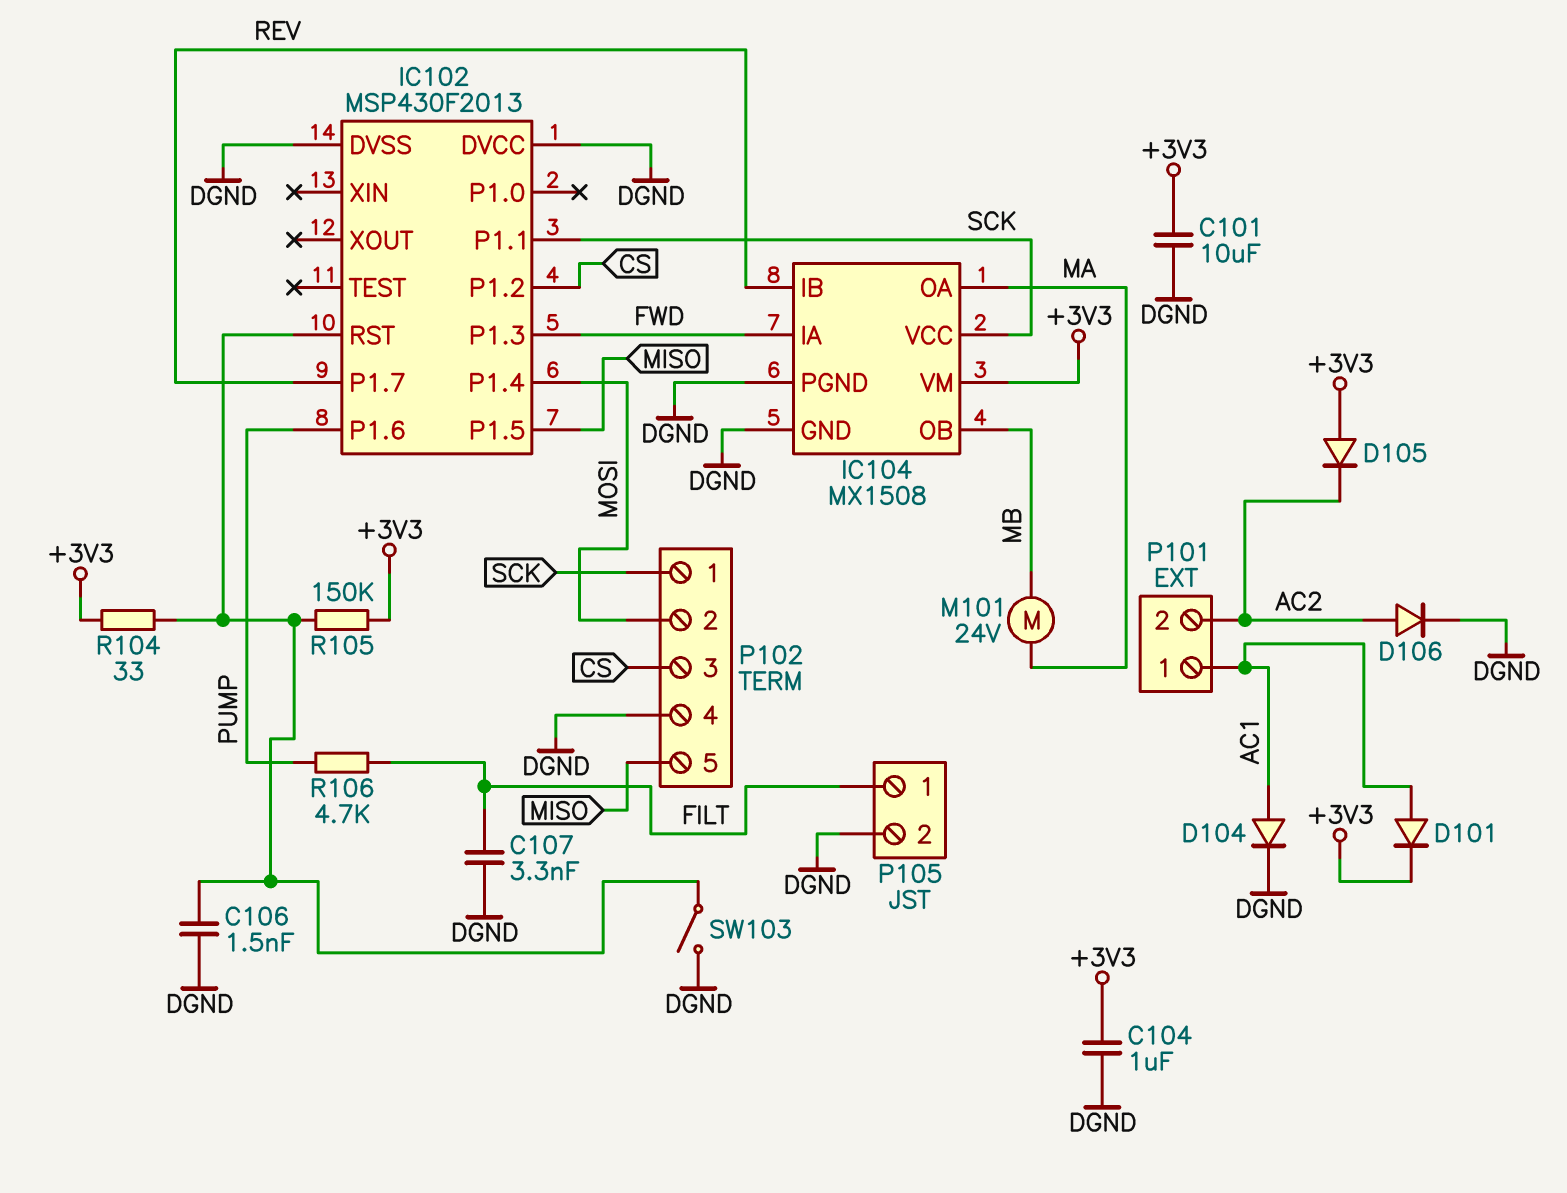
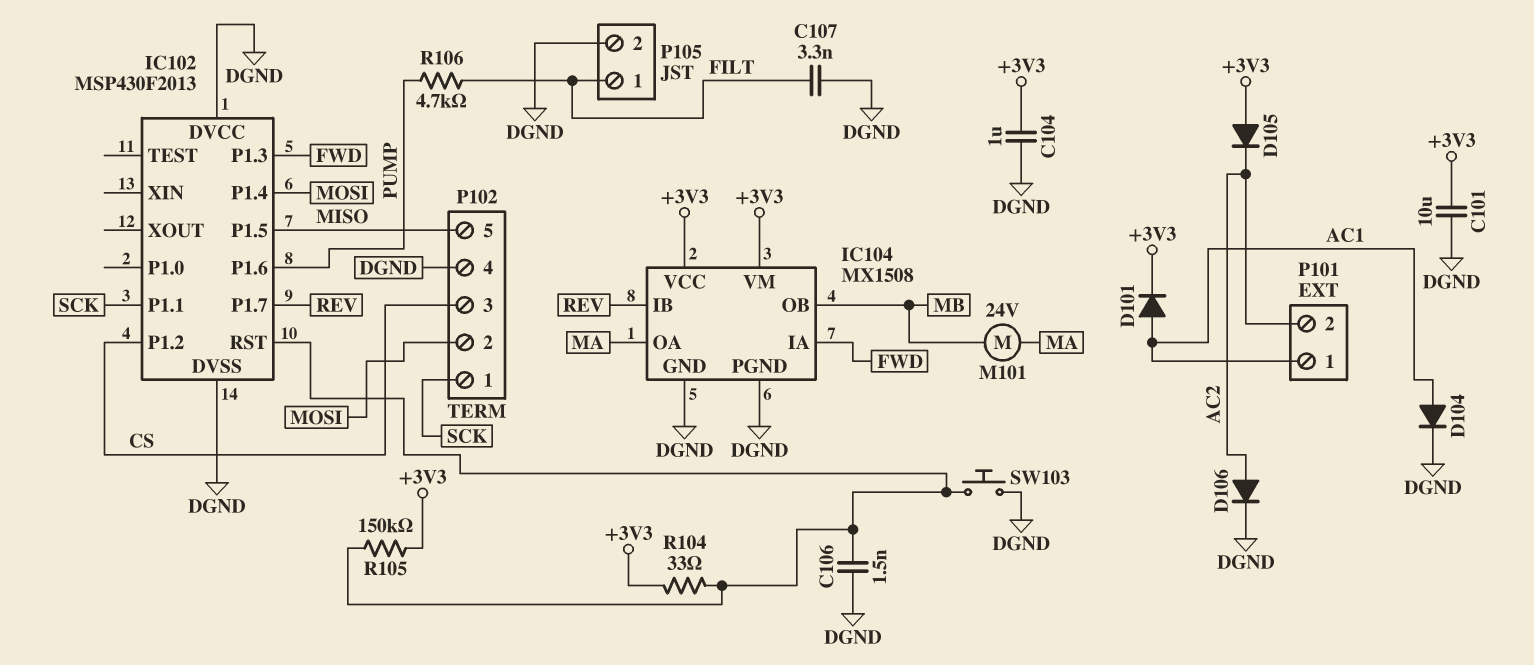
IC104 pin VCC: SCK -> +3V3
SW103: switch (DGND, IC102/RST) -> button (DGND, IC102/RST)

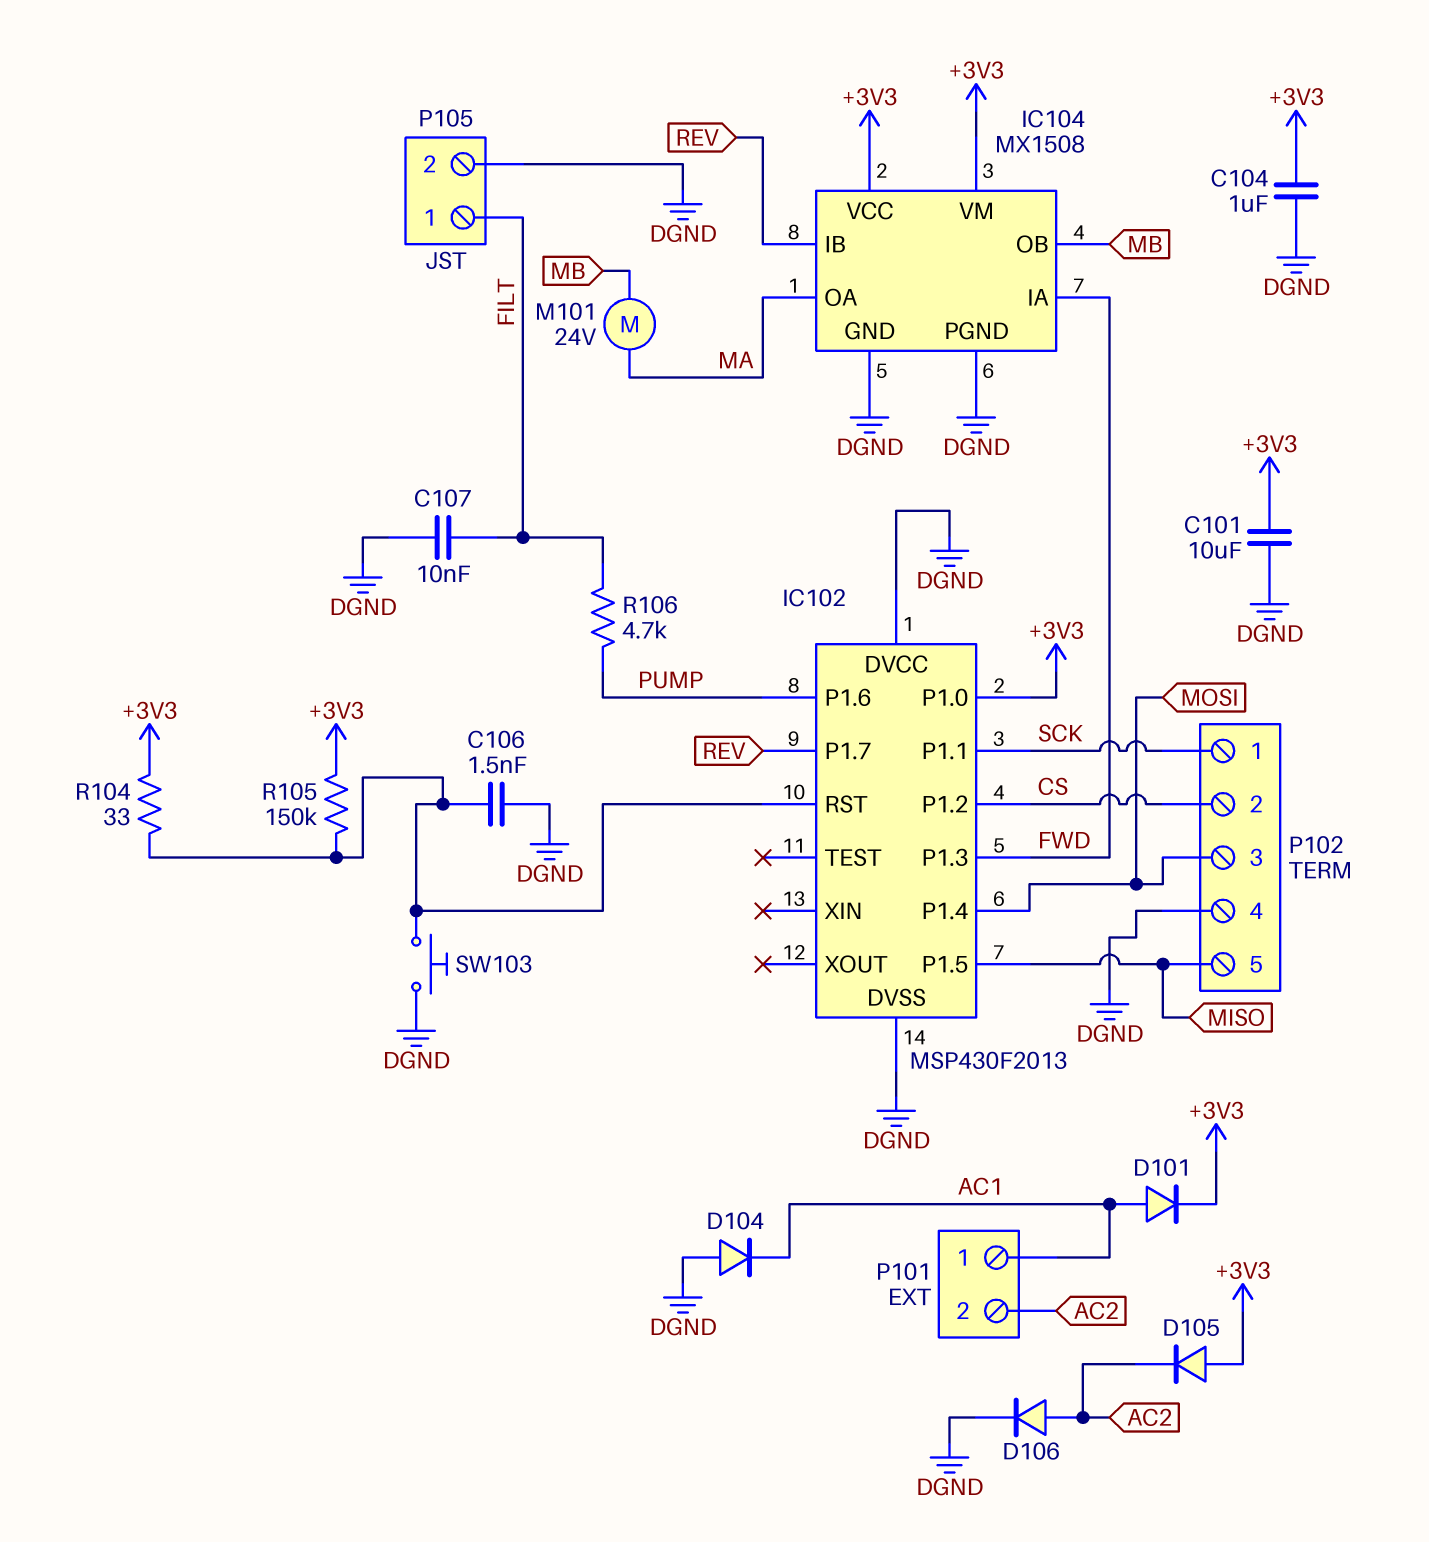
C107: 3.3nF (DGND, FILT) -> 10nF (DGND, FILT)
D104: diode (A AC1, K DGND) -> diode (A DGND, K AC1)
IC102 pin P1.0: none -> +3V3
P102 pin 2: MOSI -> CS
P102 pin 3: CS -> MOSI

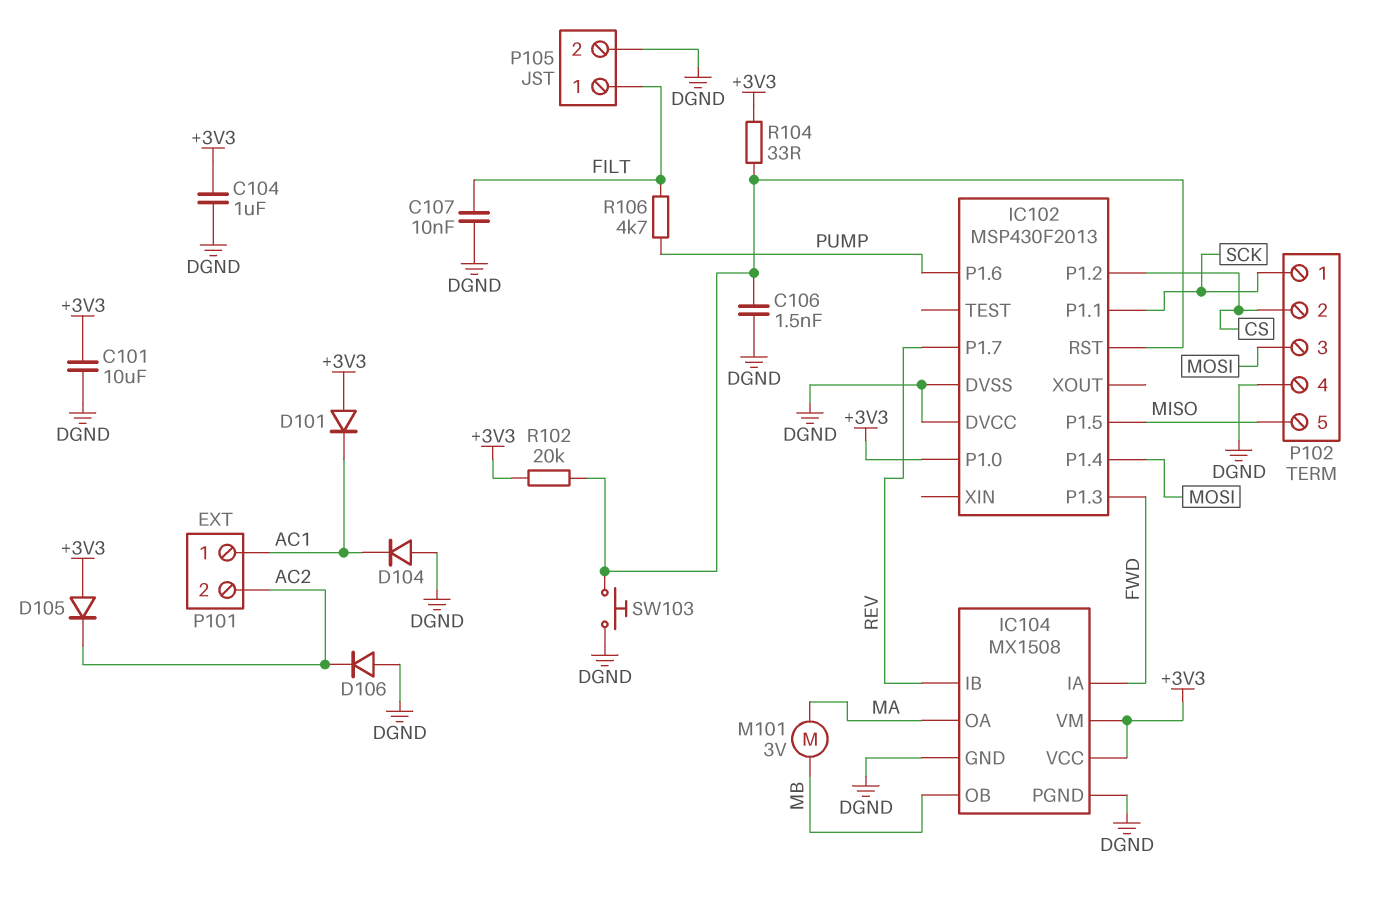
D101: diode (A AC1, K +3V3) -> diode (A +3V3, K AC1)
D106: diode (A AC2, K DGND) -> diode (A DGND, K AC2)
M101: motor 24V (MA, MB) -> motor 3V (MA, MB)
R102: none -> 20k (+3V3, IC102/RST)
R105: 150k (+3V3, IC102/RST) -> none

